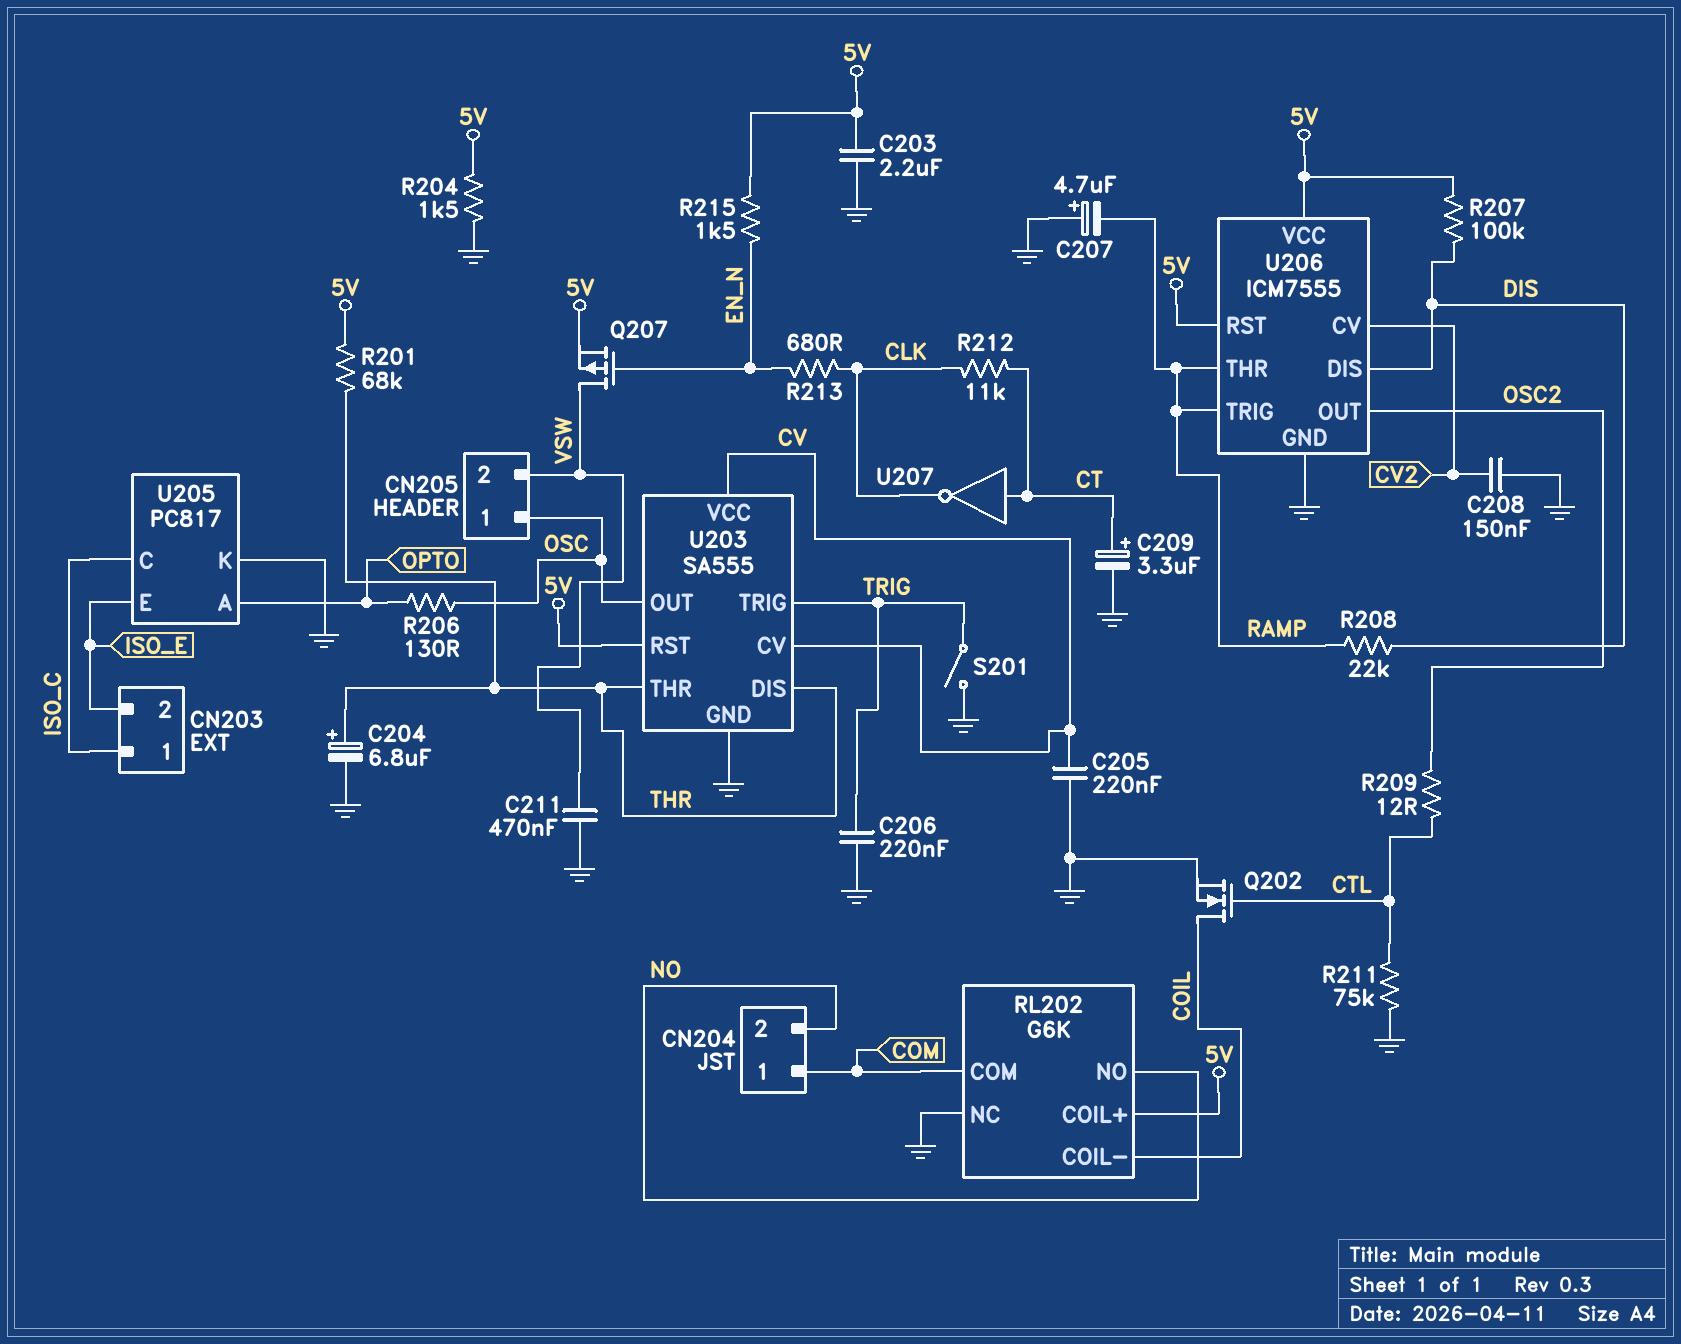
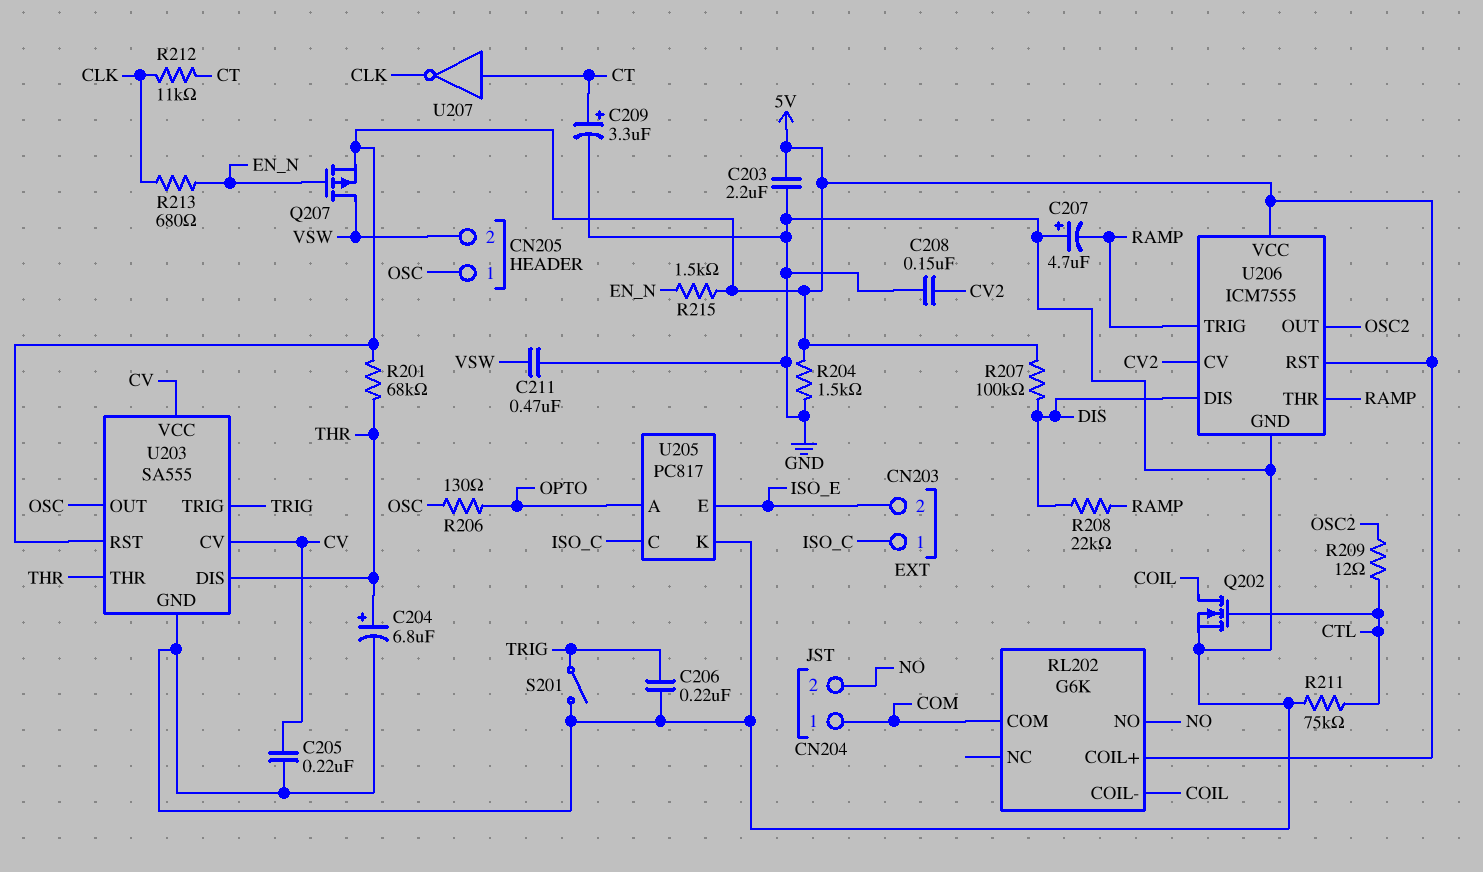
RL202 pin NC: GND -> none

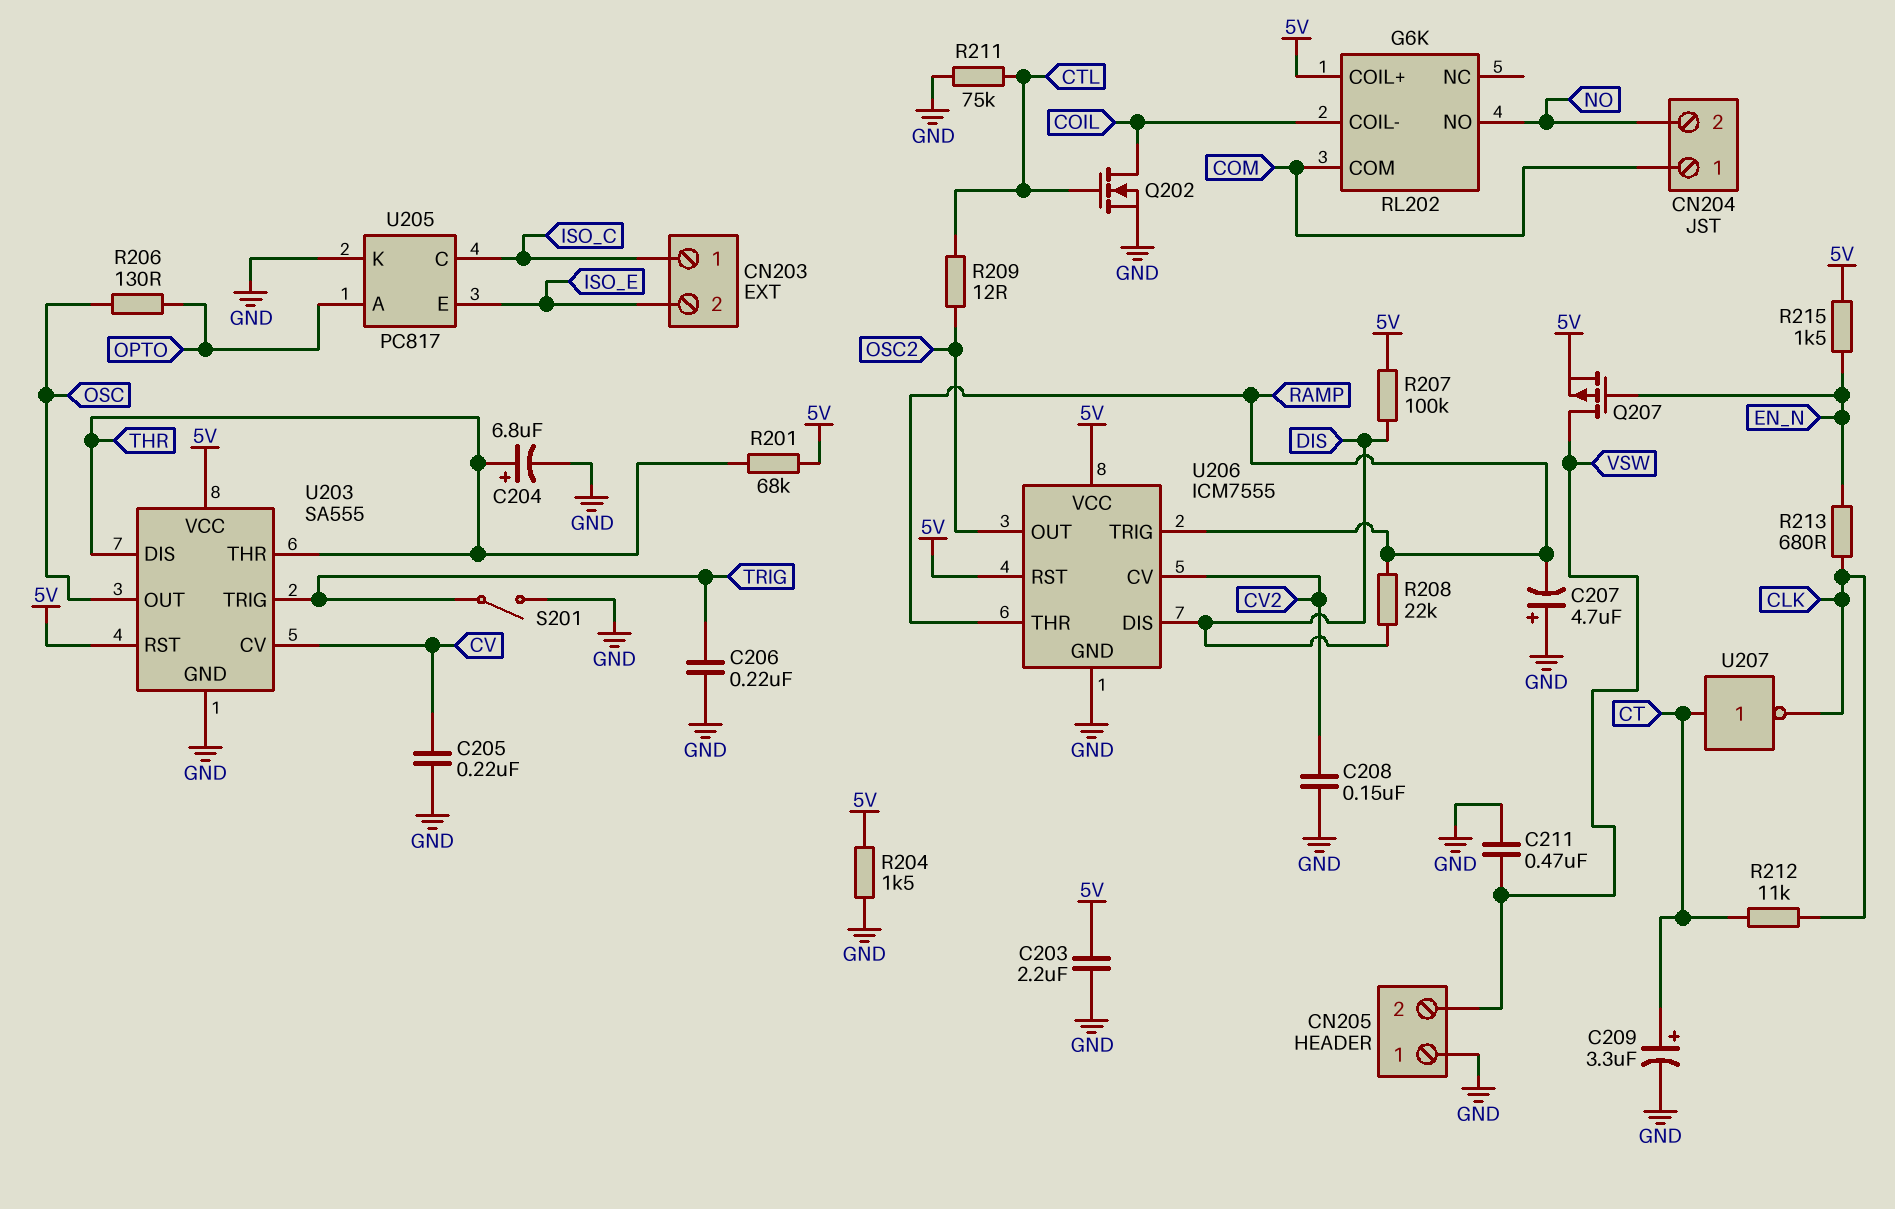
CN205 pin 1: OSC -> GND
U203 pin VCC: CV -> 5V

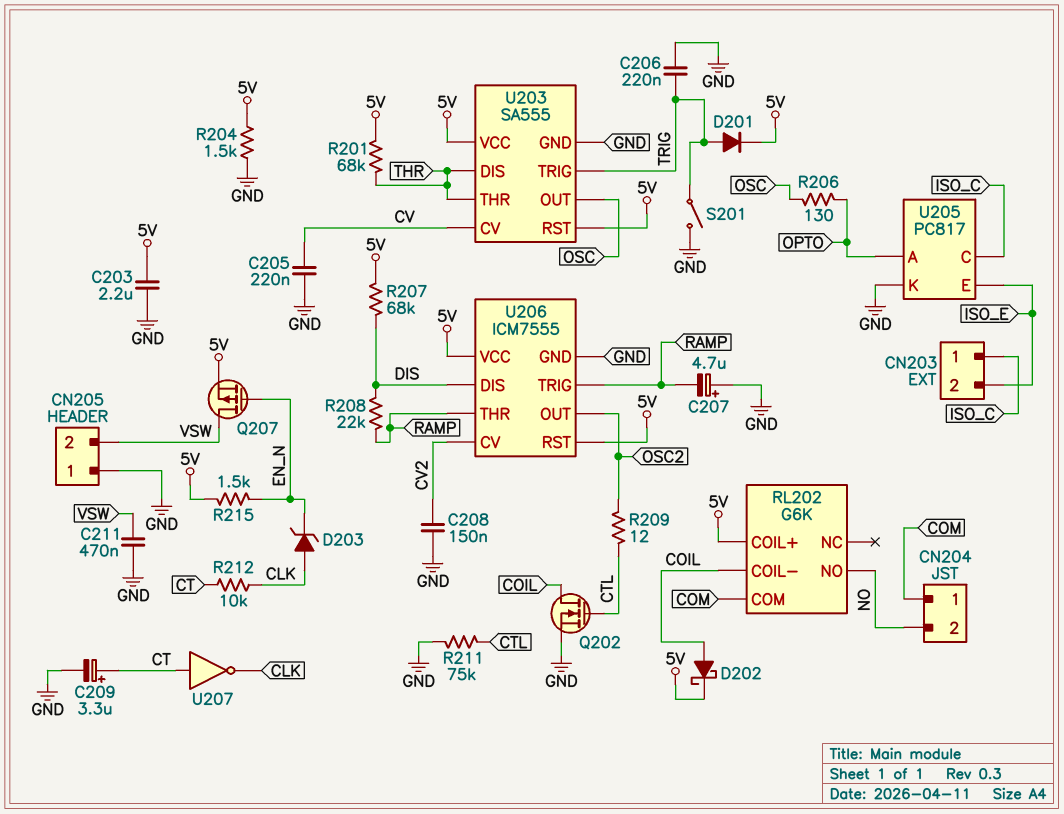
C204: 6.8uF (plus THR, minus GND) -> none
D201: none -> diode (A TRIG, K 5V)
D202: none -> schottky (A COIL, K 5V)
D203: none -> zener (A CLK, K EN_N)
R207: 100k (5V, DIS) -> 68k (5V, DIS)
R212: 11k (CLK, CT) -> 10k (CLK, CT)
R213: 680 (CLK, EN_N) -> none

